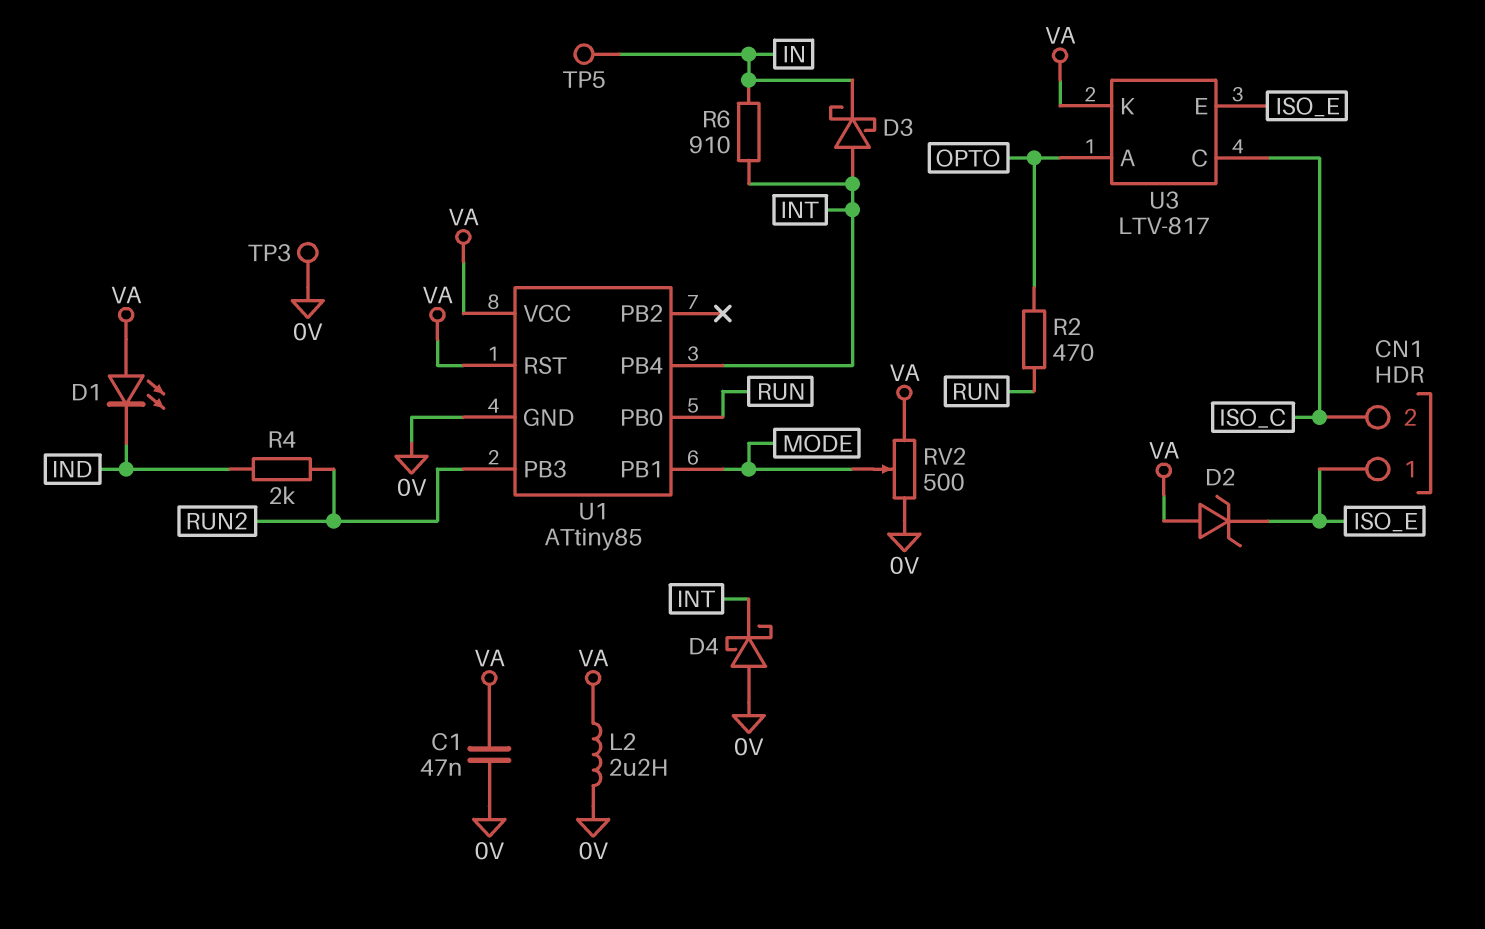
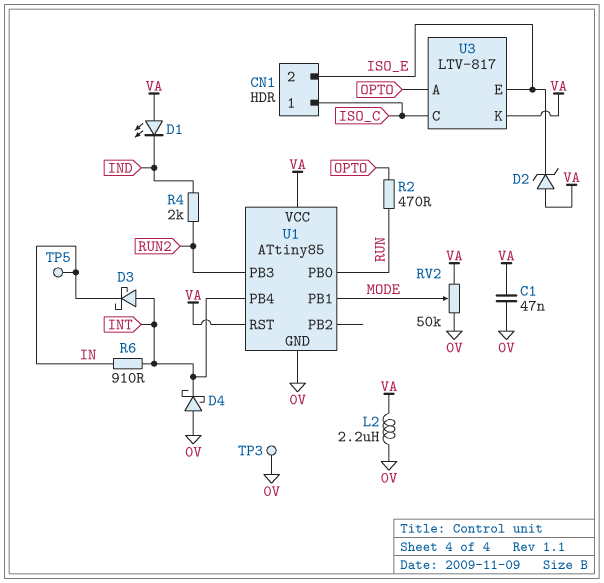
CN1 pin 1: ISO_E -> ISO_C
CN1 pin 2: ISO_C -> ISO_E
RV2: 500 (0V, VA, wiper MODE) -> 50k (0V, VA, wiper MODE)

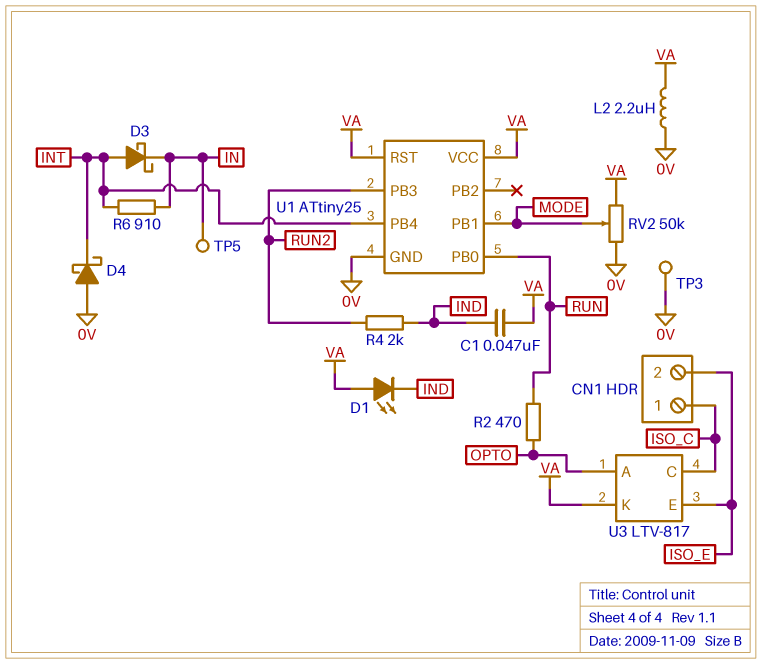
C1: 47nF (0V, VA) -> 47nF (IND, VA)
D2: zener (A VA, K ISO_E) -> none
U1: ATtiny85 -> ATtiny25

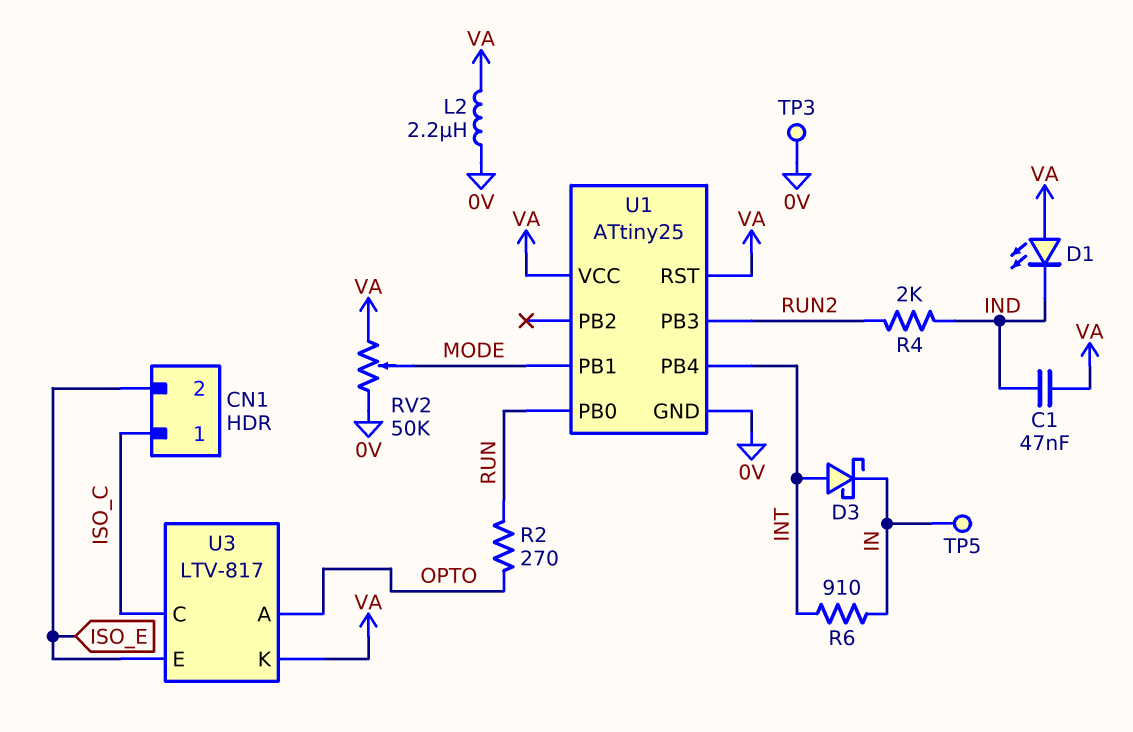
D4: schottky (A 0V, K INT) -> none
R2: 470 (OPTO, RUN) -> 270 (OPTO, RUN)

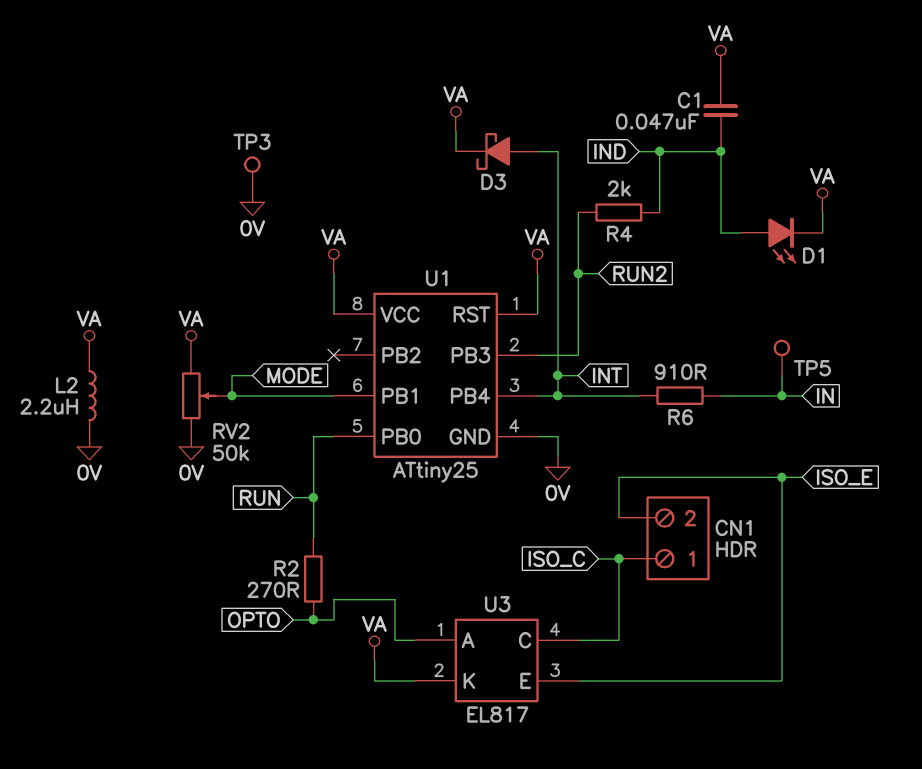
D1: LED (A VA, K IND) -> LED (A IND, K VA)
D3: schottky (A INT, K IN) -> schottky (A INT, K VA)
U3: LTV-817 -> EL817

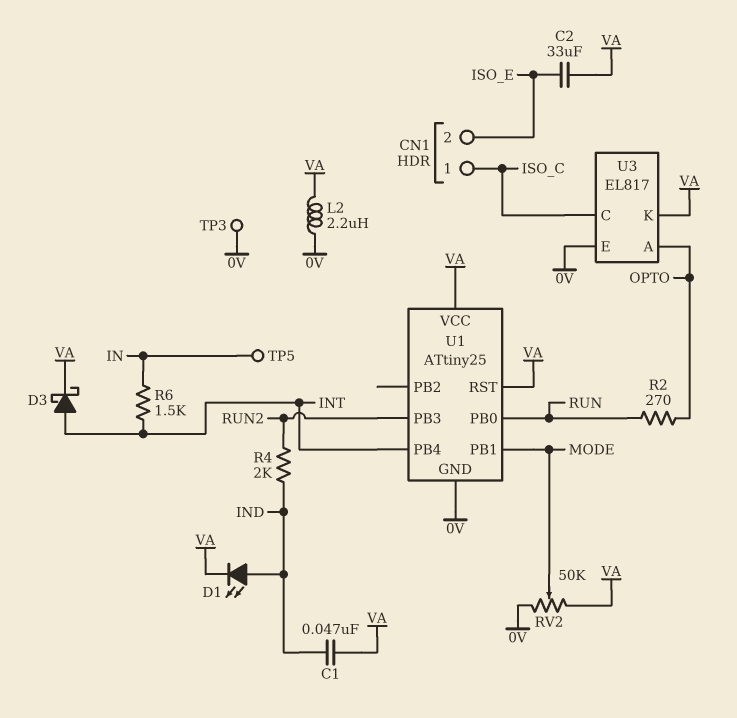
C2: none -> 33uF (ISO_E, VA)
R6: 910 (IN, INT) -> 1.5k (IN, INT)
U3 pin E: ISO_E -> 0V

